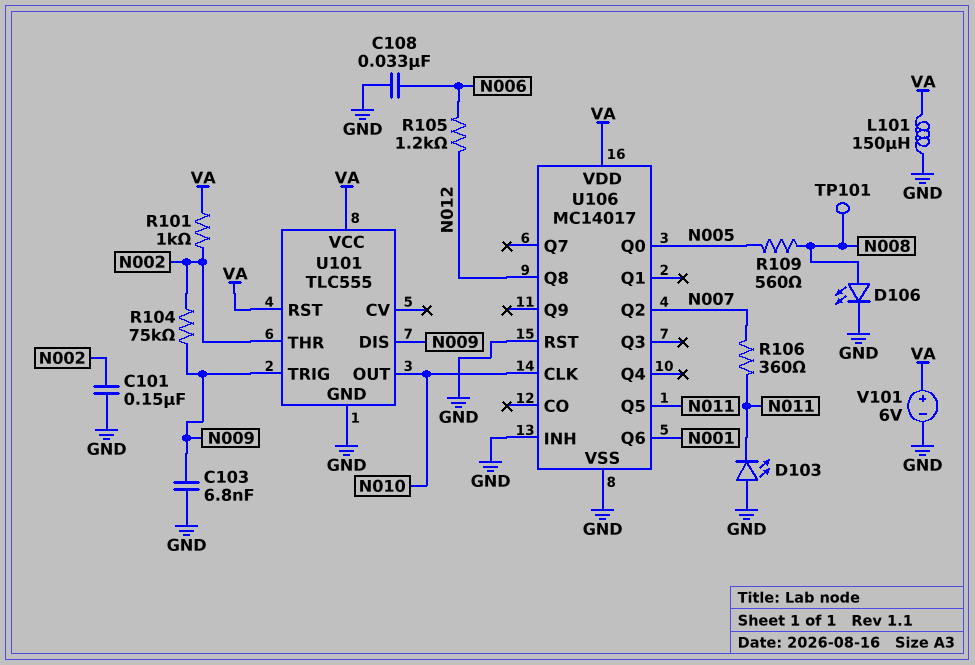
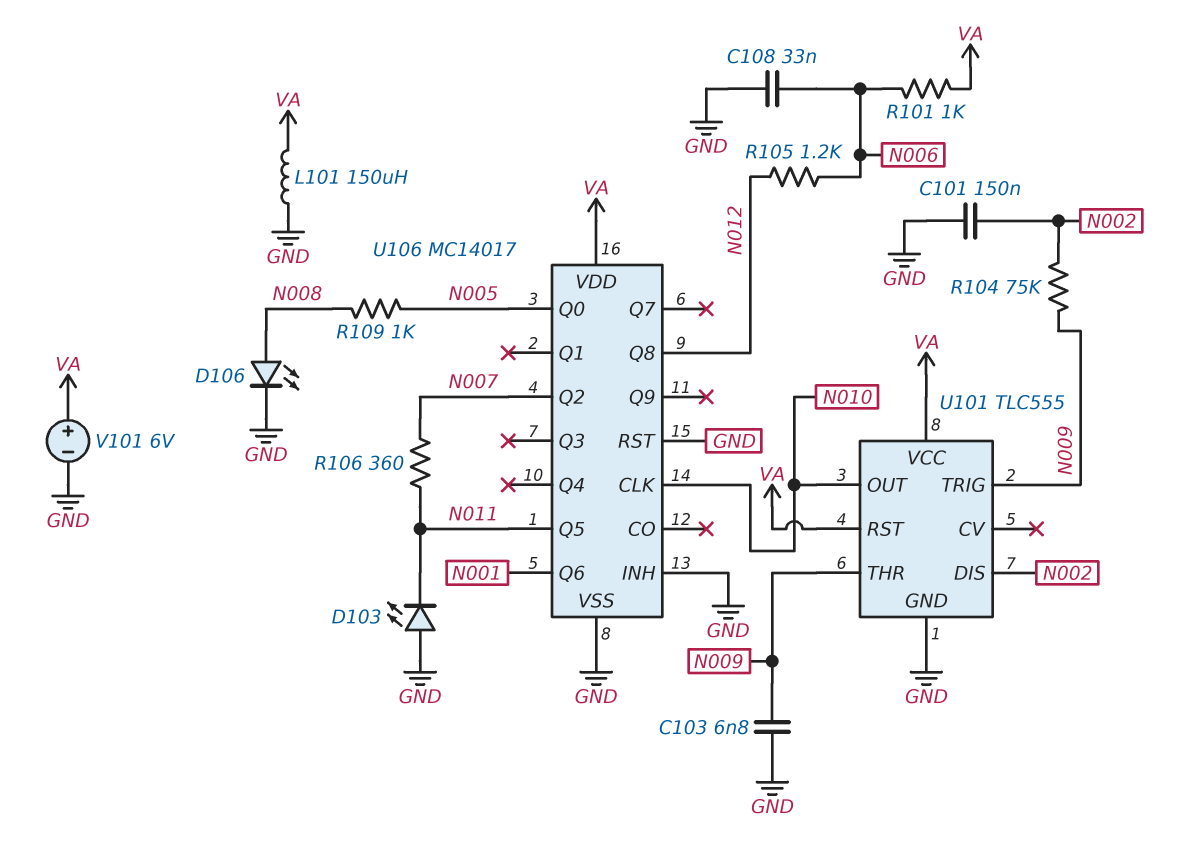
R101: 1k (N002, VA) -> 1k (N006, VA)
R109: 560 (N005, N008) -> 1k (N005, N008)
TP101: test point (N008) -> none
U101 pin DIS: N009 -> N002
U101 pin THR: N002 -> N009

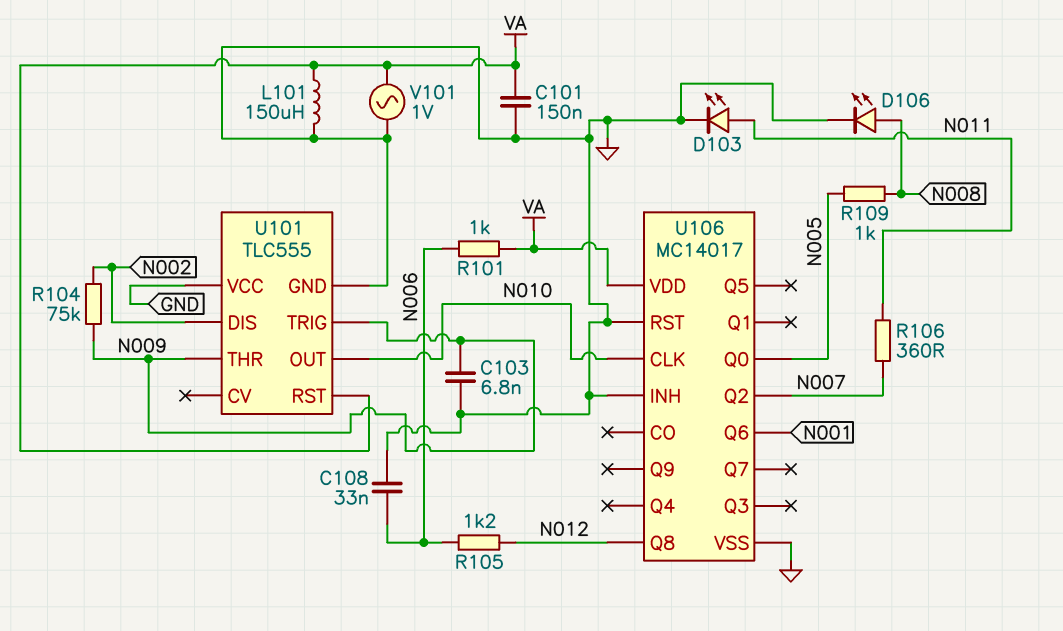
C101: 150nF (GND, N002) -> 150nF (GND, VA)
D103: LED (A GND, K N011) -> LED (A N011, K GND)
U101 pin VCC: VA -> GND
U106 pin Q5: N011 -> none
V101: 6V (plus VA, minus GND) -> AC 1V (GND, VA)

